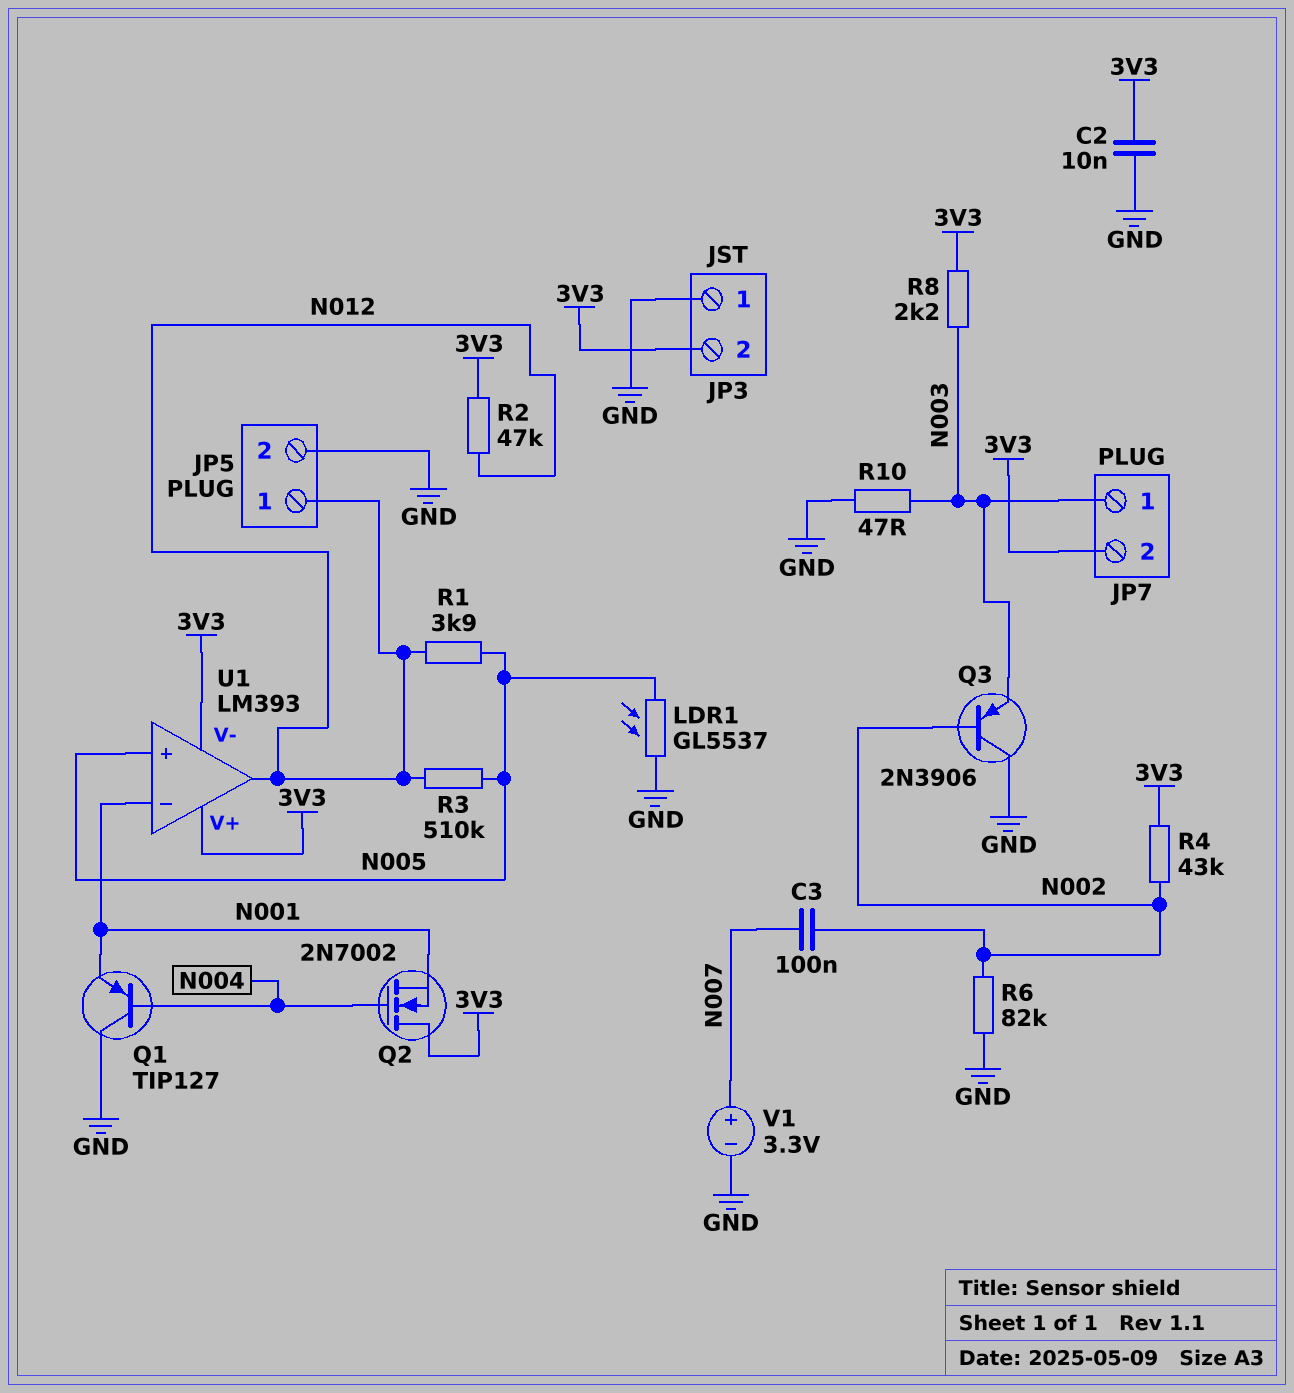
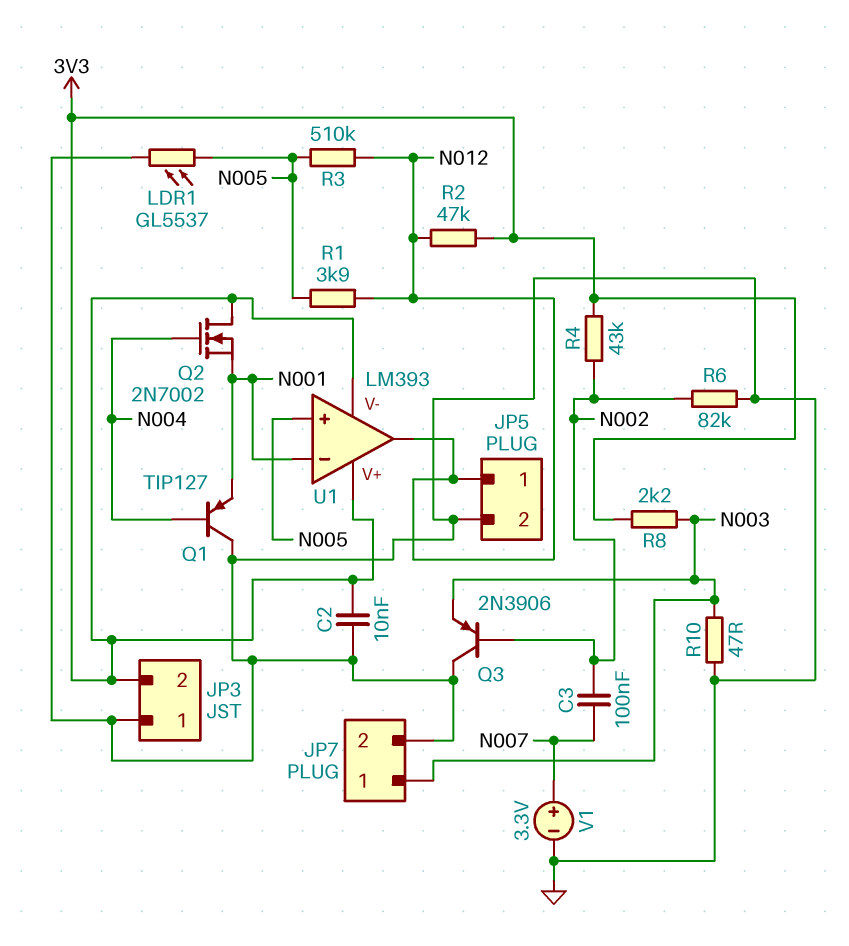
JP7 pin 2: 3V3 -> GND

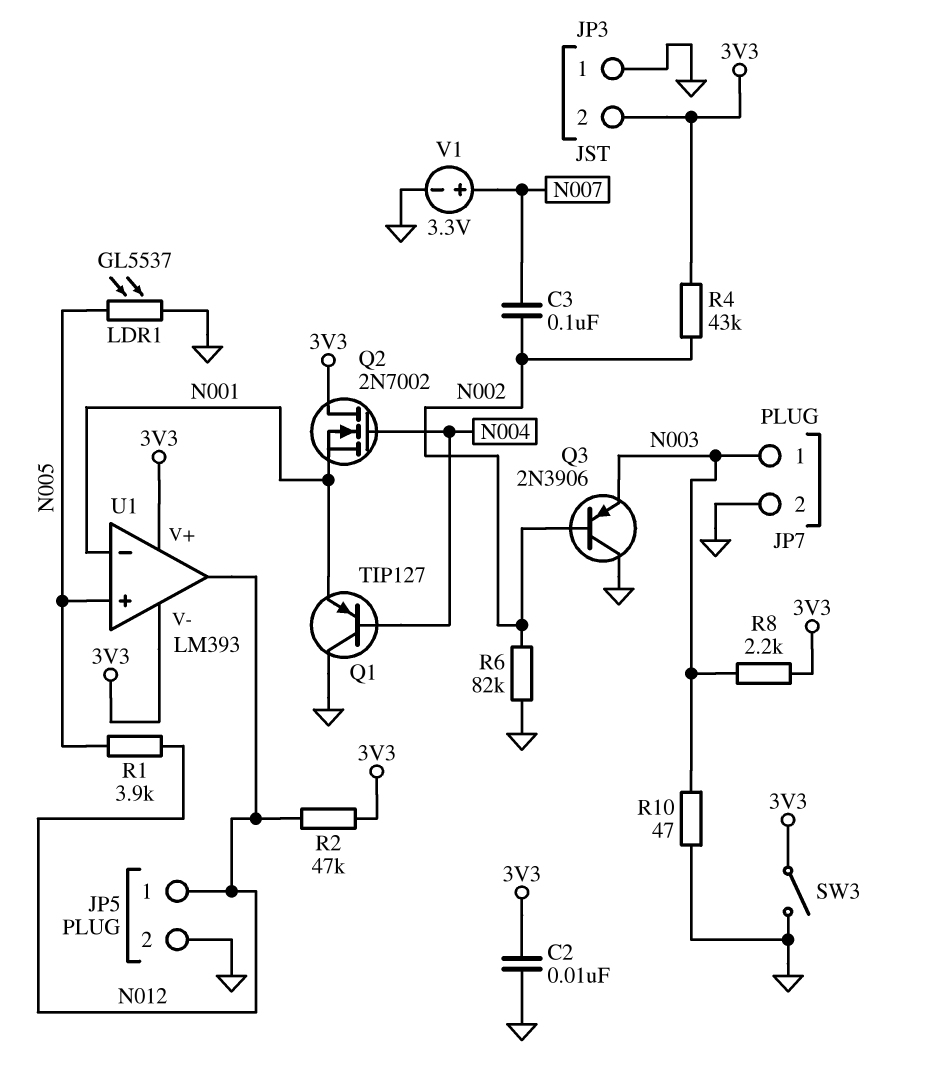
R3: 510k (N005, N012) -> none
SW3: none -> switch (3V3, GND)

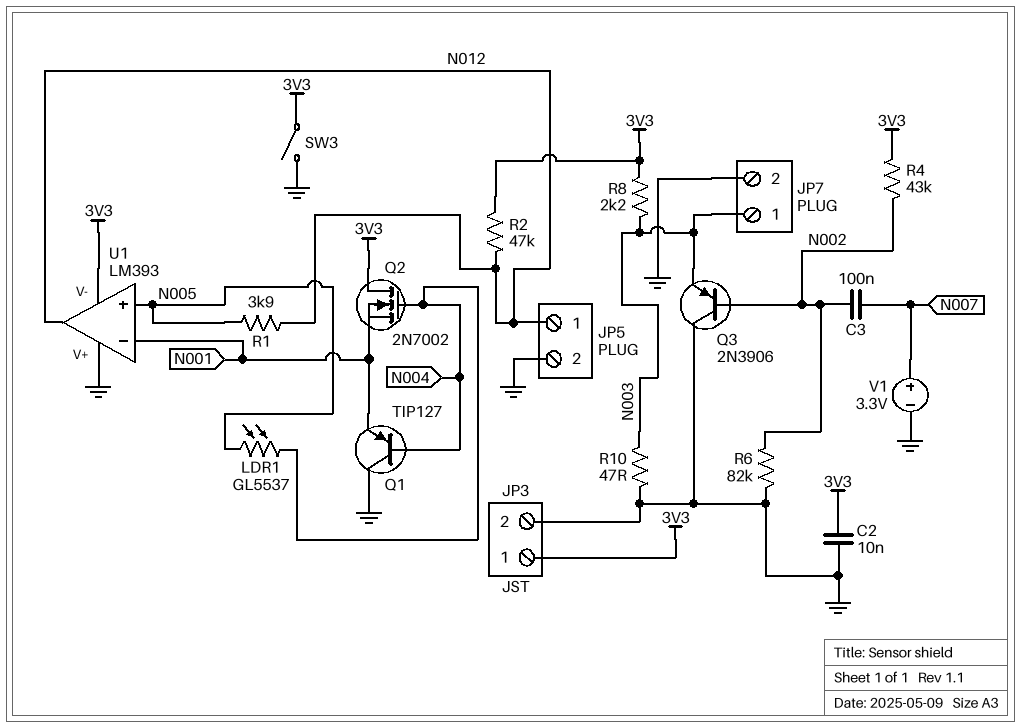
JP3 pin 1: GND -> 3V3
JP3 pin 2: 3V3 -> GND
LDR1: GL5537 (GND, N005) -> GL5537 (N004, N005)
U1 pin V+: 3V3 -> GND

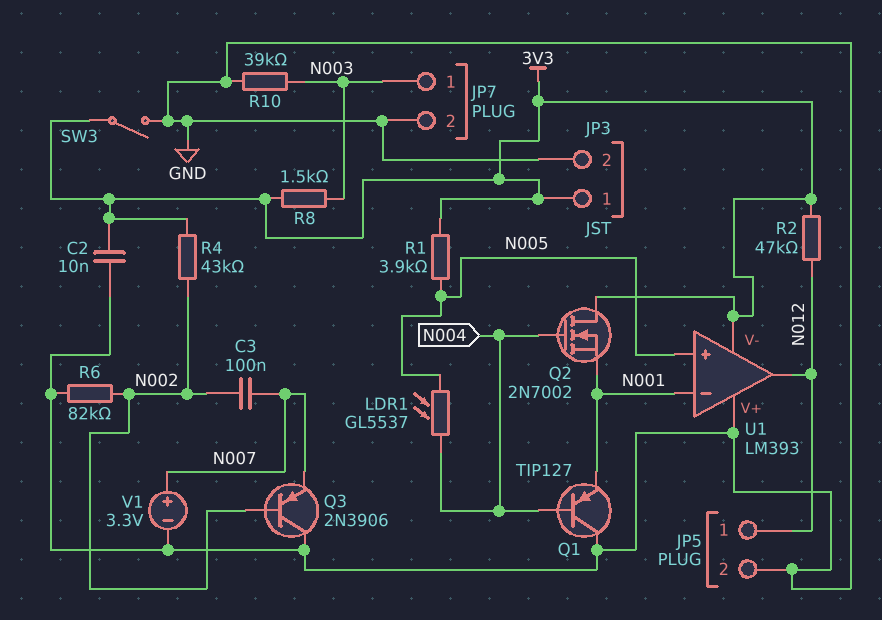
Q3: PNP 2N3906 (B N002, C GND, E N003) -> PNP 2N3906 (B N002, C GND, E N007)
R1: 3.9k (N005, N012) -> 3.9k (3V3, N005)
R8: 2.2k (3V3, N003) -> 1.5k (3V3, N003)
R10: 47 (GND, N003) -> 39k (GND, N003)

